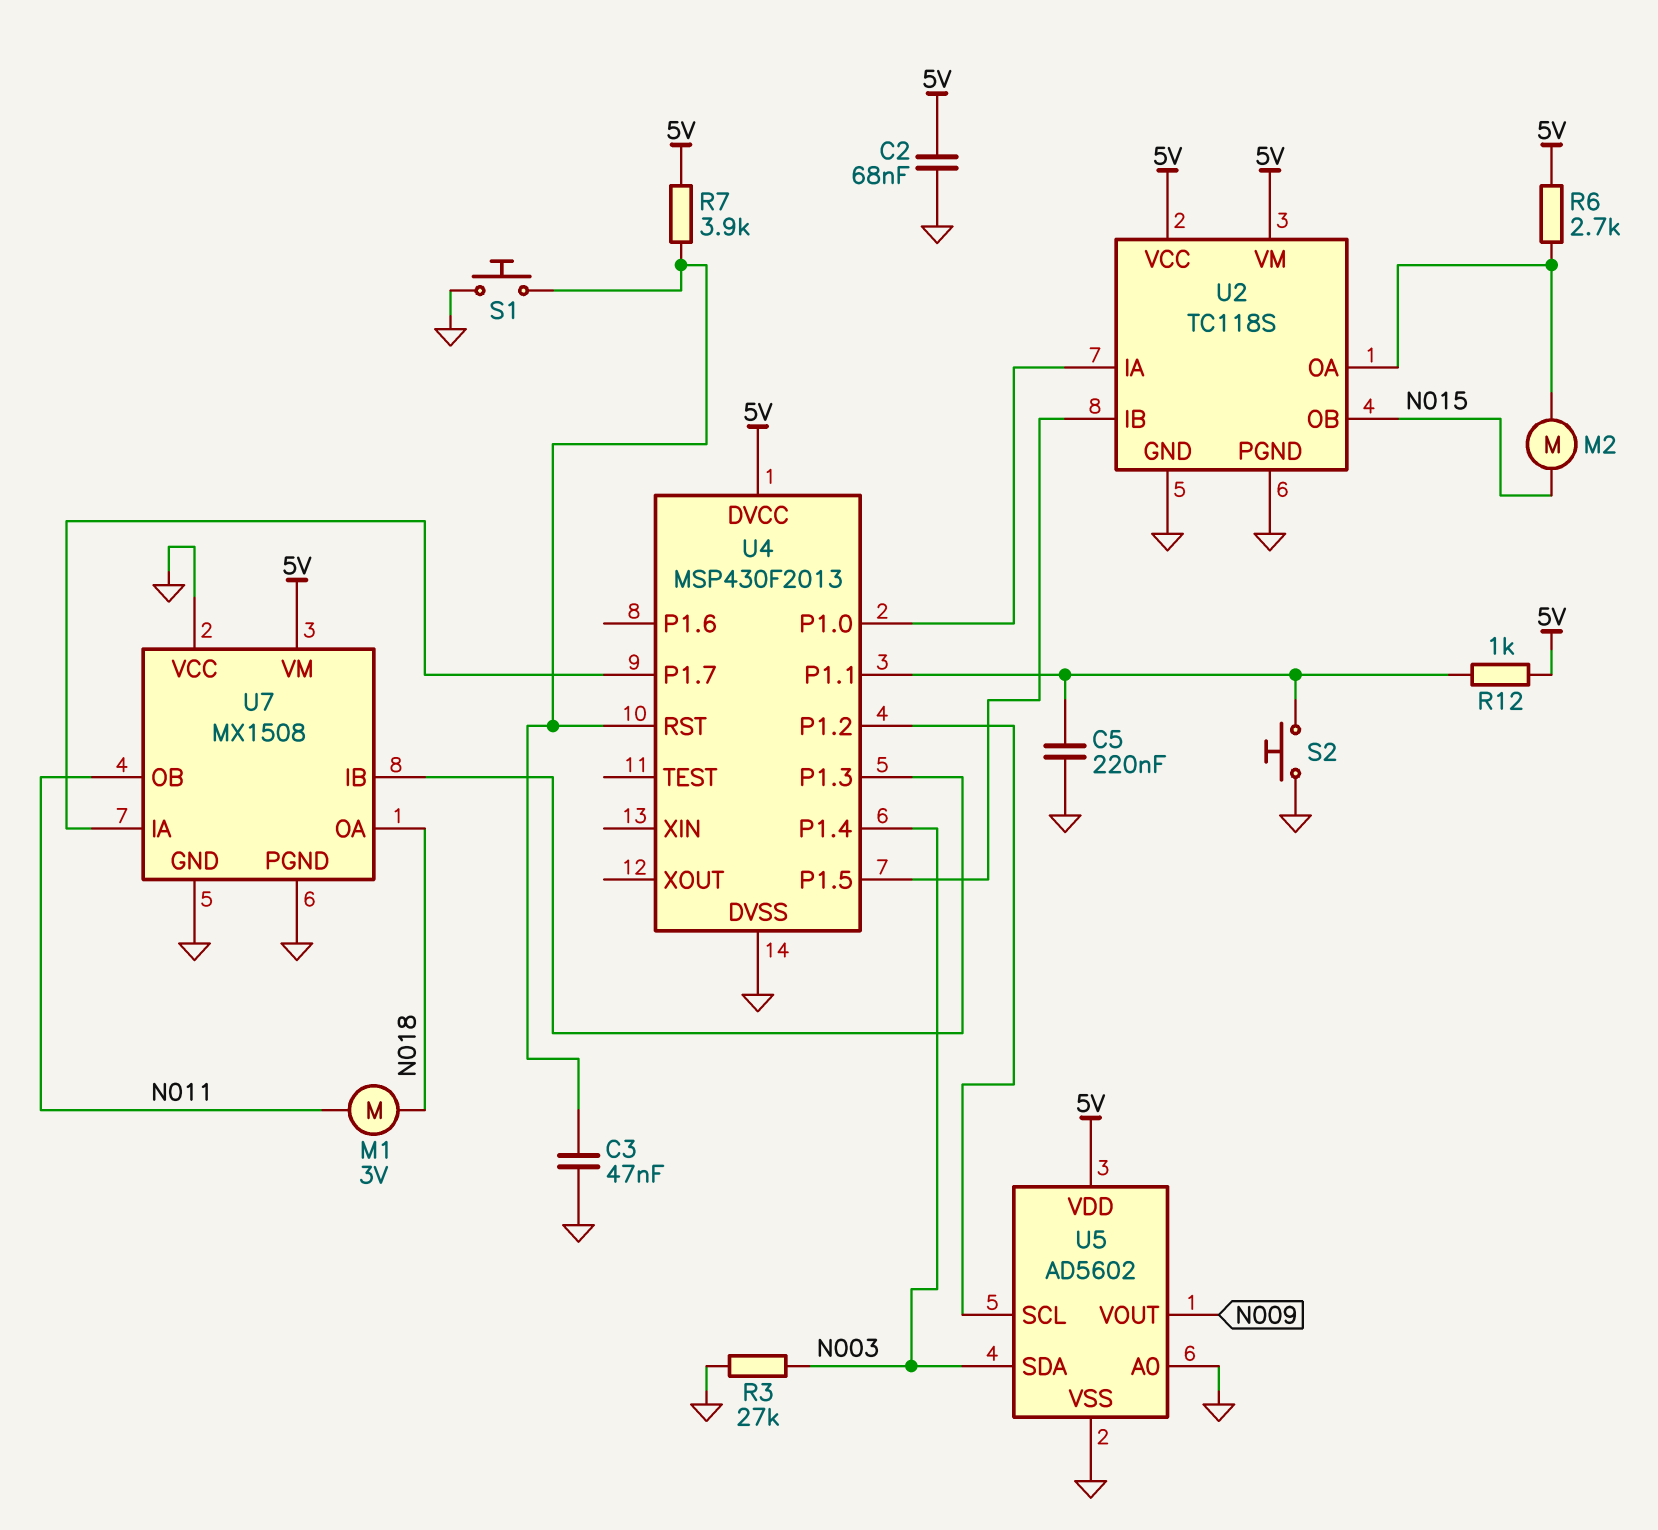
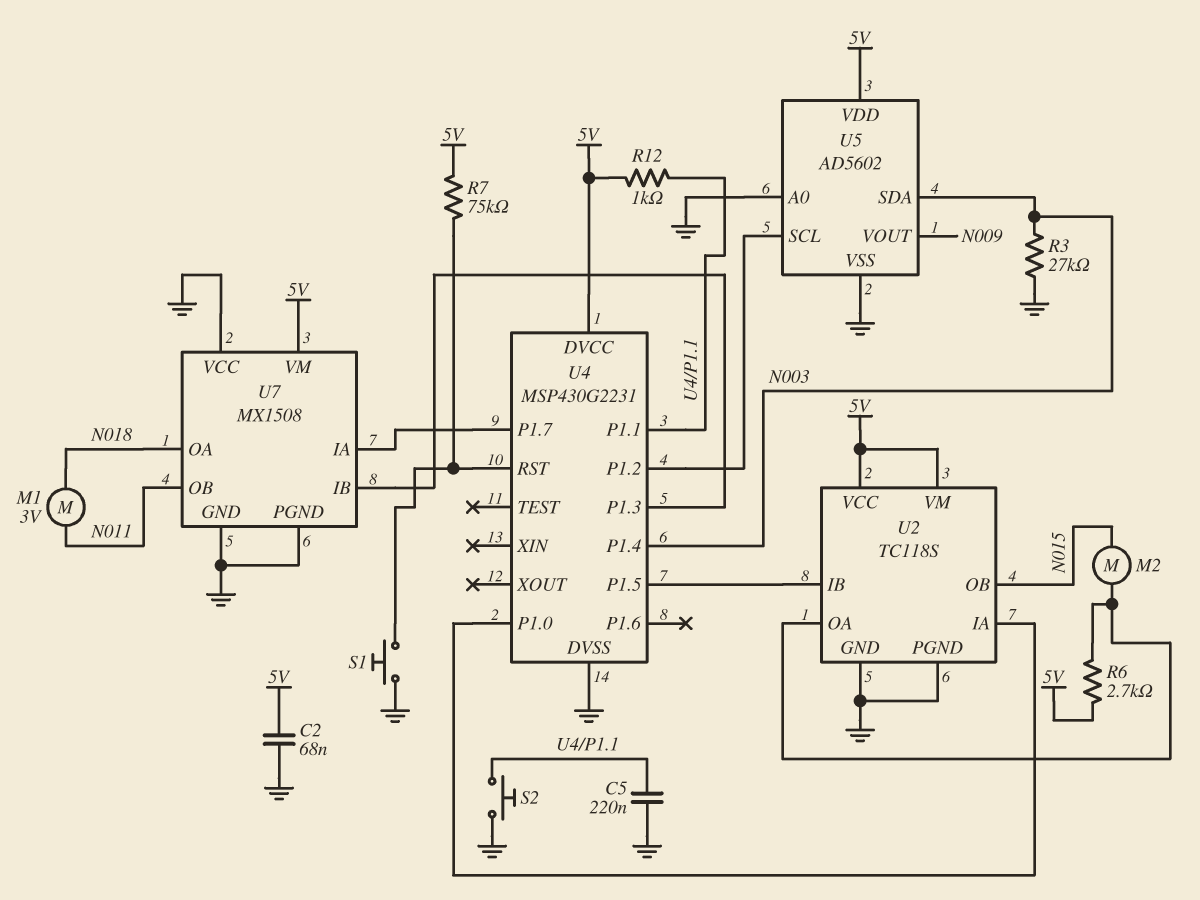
C3: 47nF (GND, U4/RST) -> none
R7: 3.9k (5V, U4/RST) -> 75k (5V, U4/RST)
U4: MSP430F2013 -> MSP430G2231

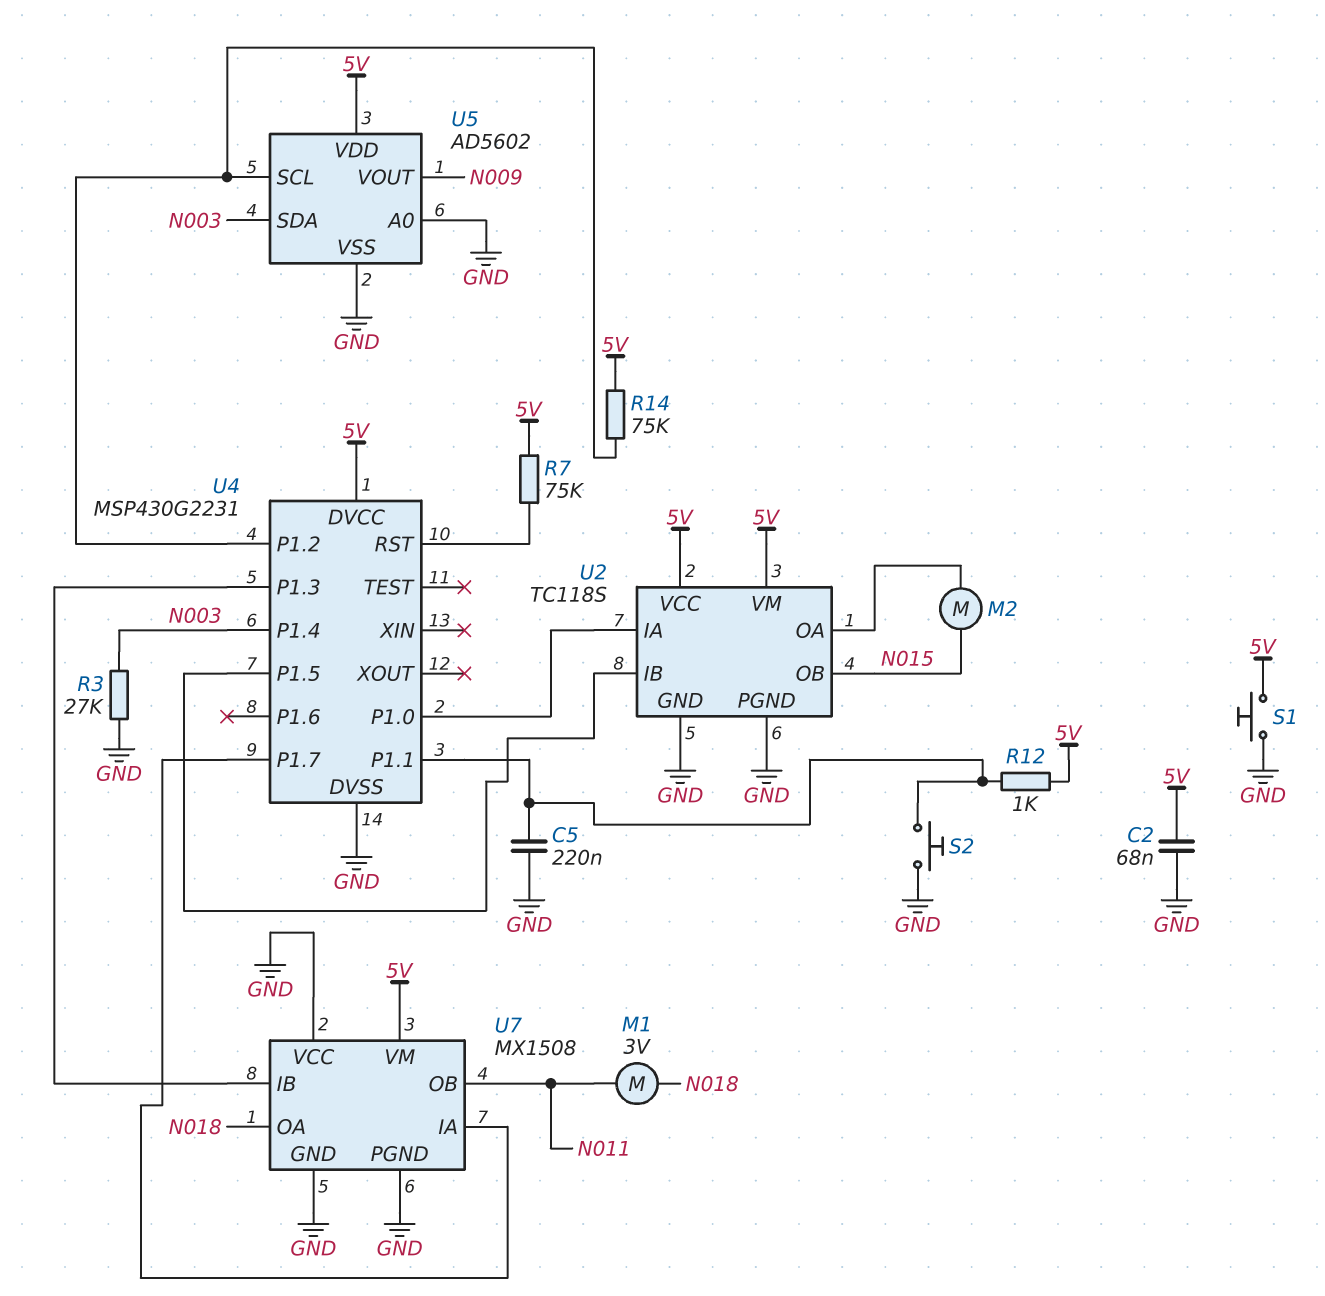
R6: 2.7k (5V, U2/OA) -> none
R14: none -> 75k (5V, U4/P1.2)
S1: button (GND, U4/RST) -> button (5V, GND)

